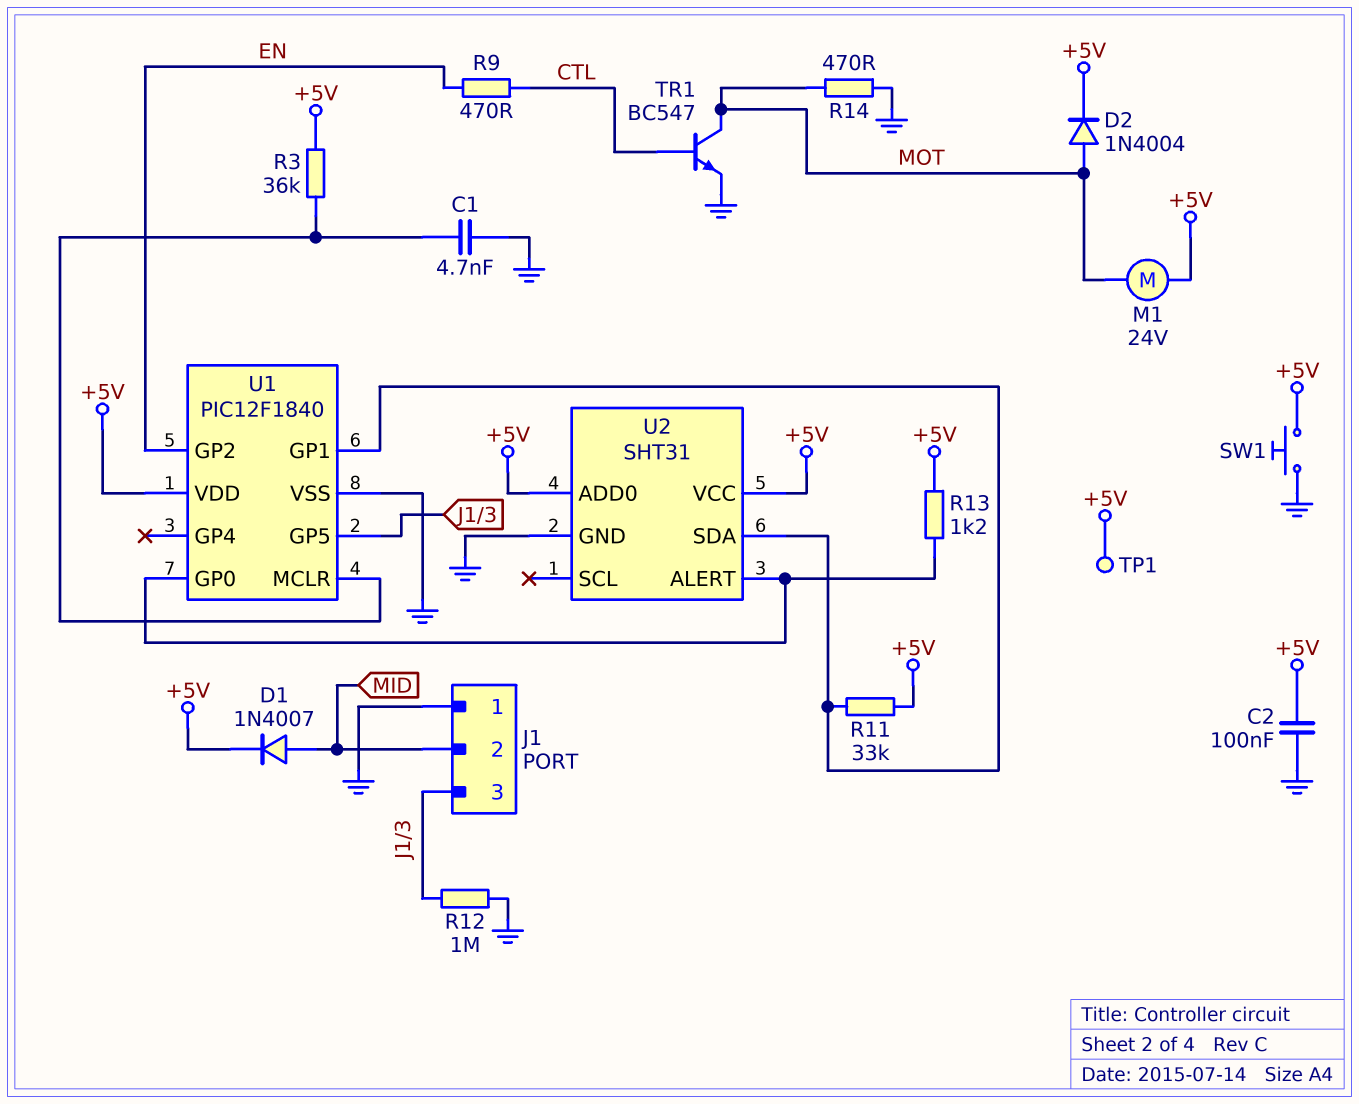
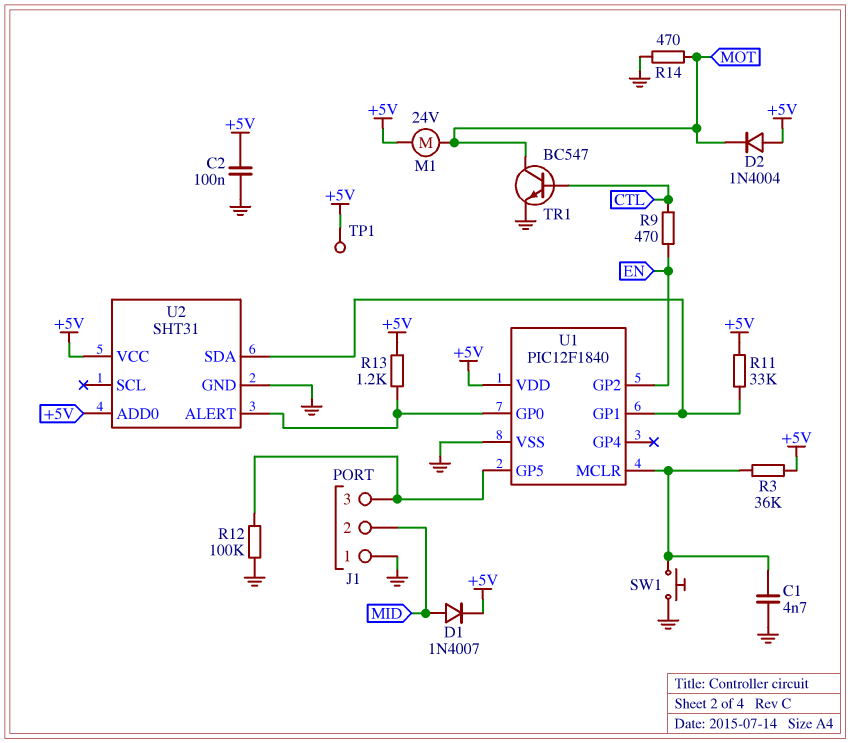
D2: diode 1N4004 (A MOT, K +5V) -> diode 1N4004 (A +5V, K MOT)
R12: 1M (GND, J1/3) -> 100k (GND, J1/3)
SW1: button (+5V, GND) -> button (GND, U1/MCLR)

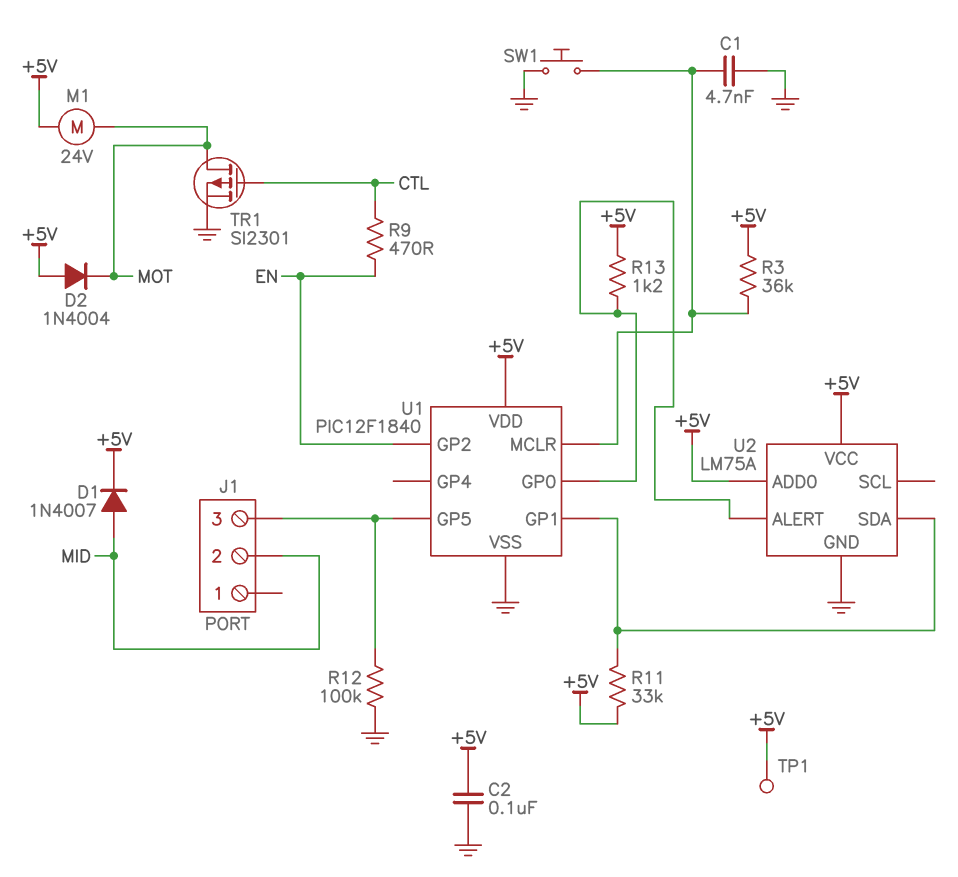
J1 pin 1: GND -> none
R14: 470 (GND, MOT) -> none
TR1: NPN BC547 (B CTL, C MOT, E GND) -> PMOS SI2301 (G CTL, D MOT, S GND)
U2: SHT31 -> LM75A

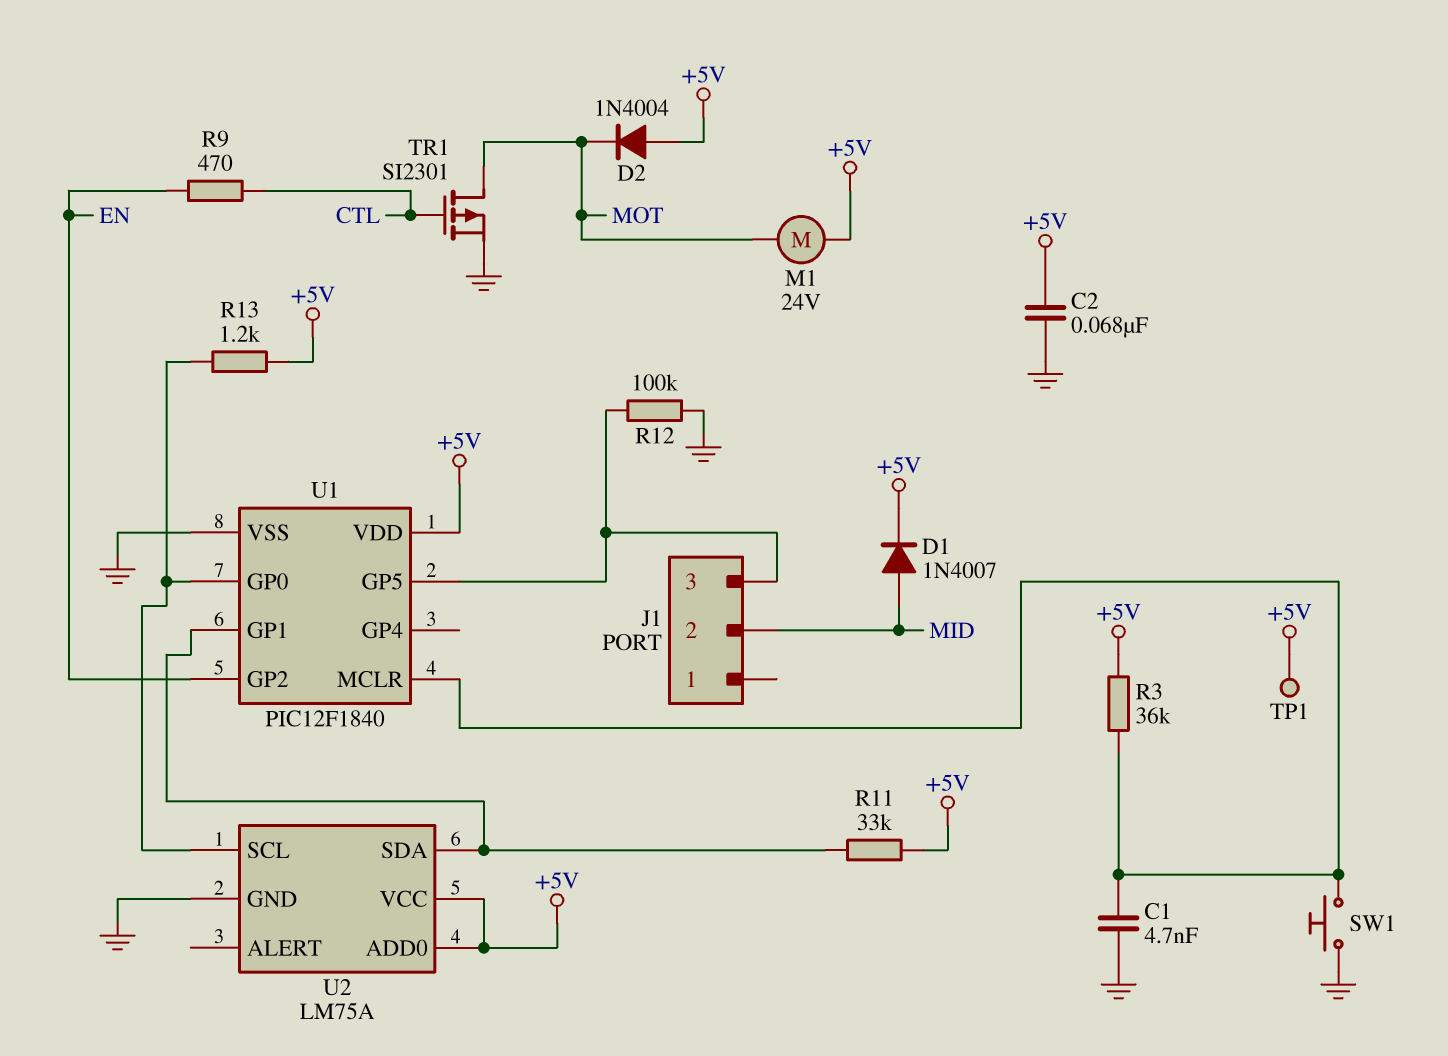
C2: 100nF (+5V, GND) -> 68nF (+5V, GND)
U2 pin ALERT: U1/GP0 -> none
U2 pin SCL: none -> U1/GP0

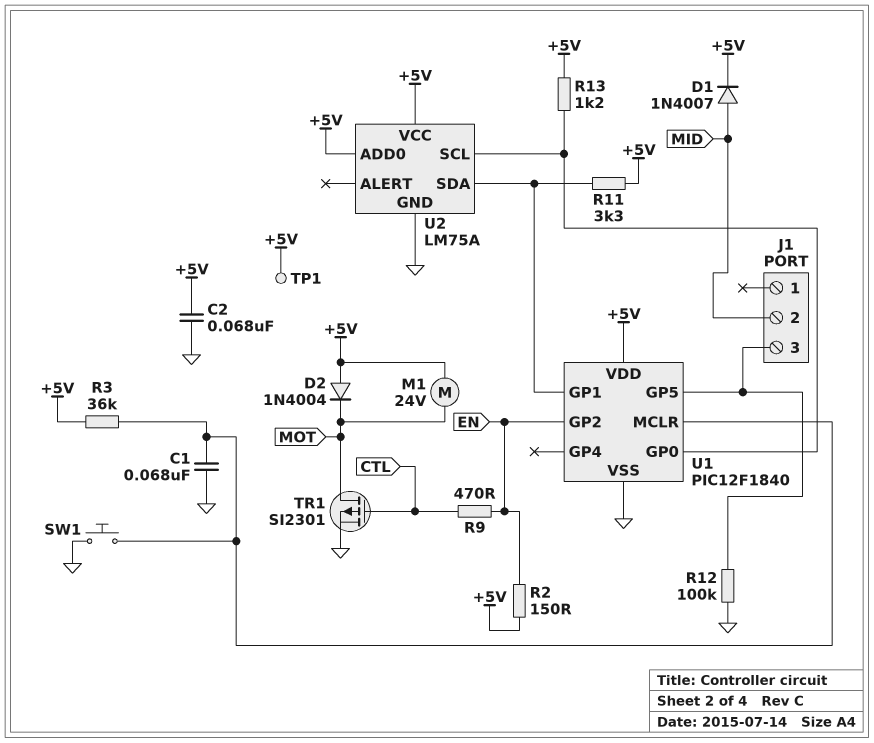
C1: 4.7nF (GND, U1/MCLR) -> 68nF (GND, U1/MCLR)
R2: none -> 150 (+5V, EN)
R11: 33k (+5V, U1/GP1) -> 3.3k (+5V, U1/GP1)

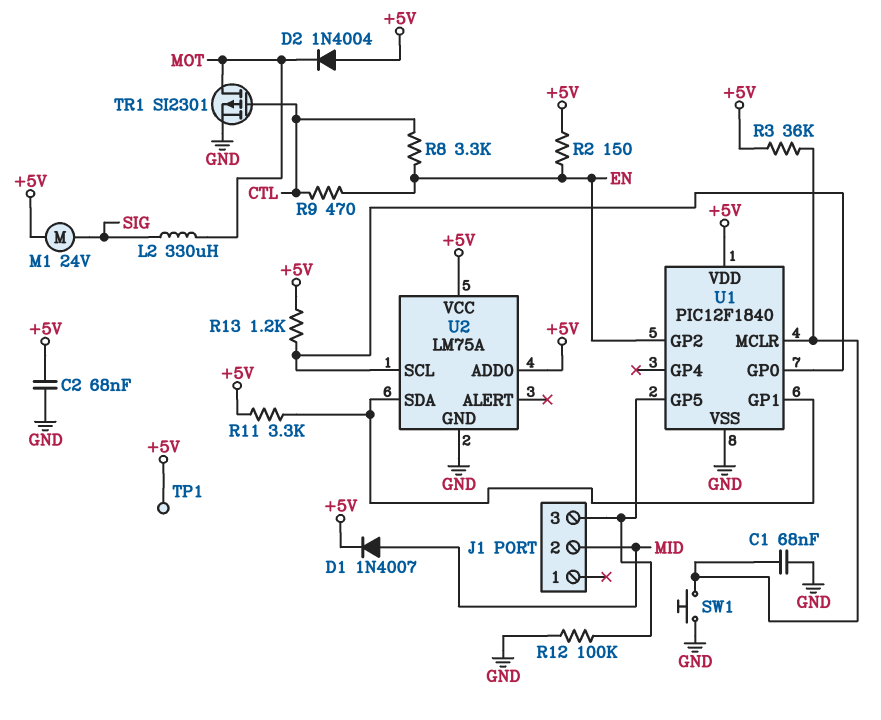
L2: none -> 330uH (MOT, SIG)
M1: motor 24V (+5V, MOT) -> motor 24V (+5V, SIG)
R8: none -> 3.3k (CTL, EN)

